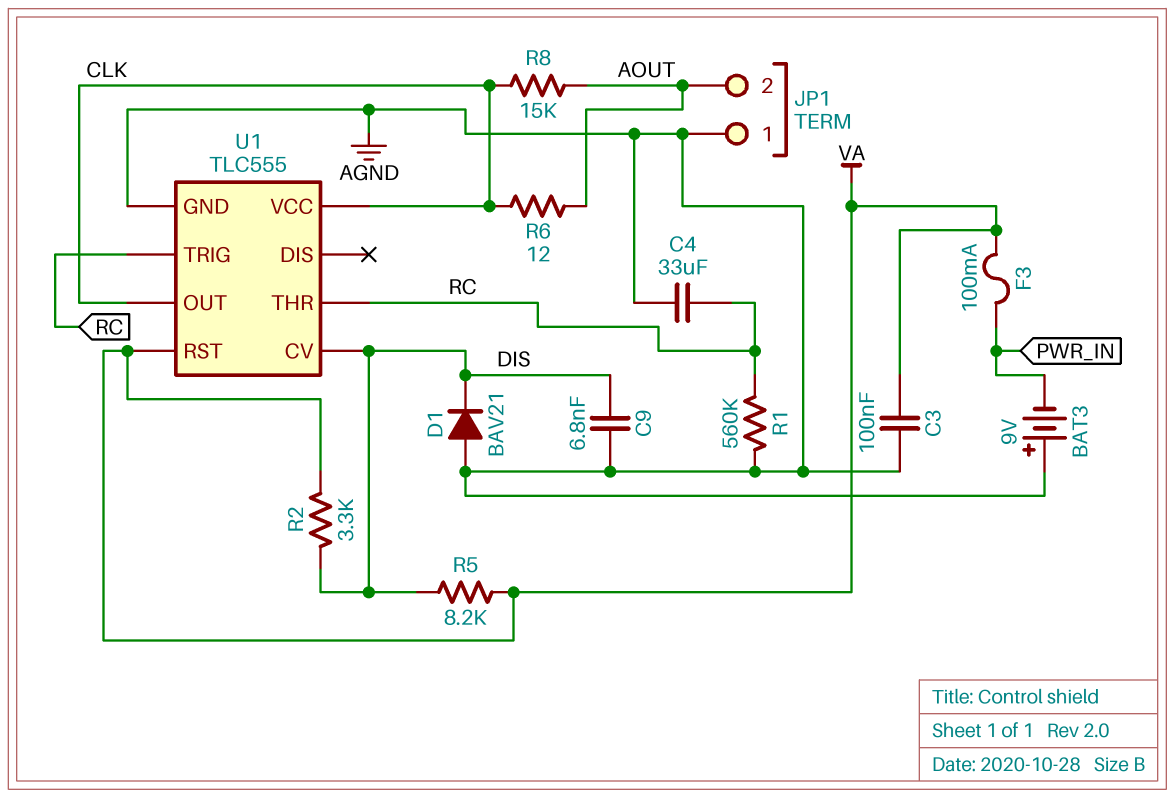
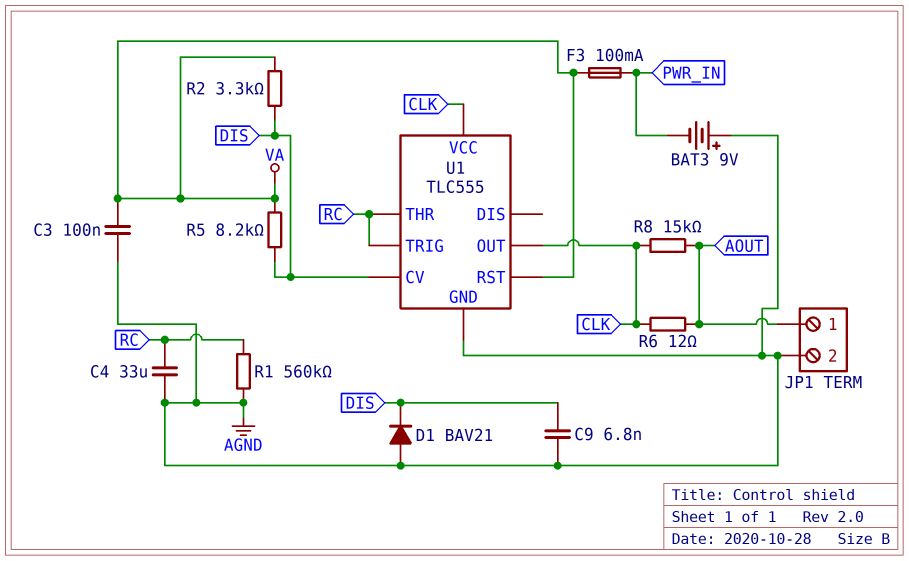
JP1 pin 1: AGND -> AOUT
JP1 pin 2: AOUT -> AGND

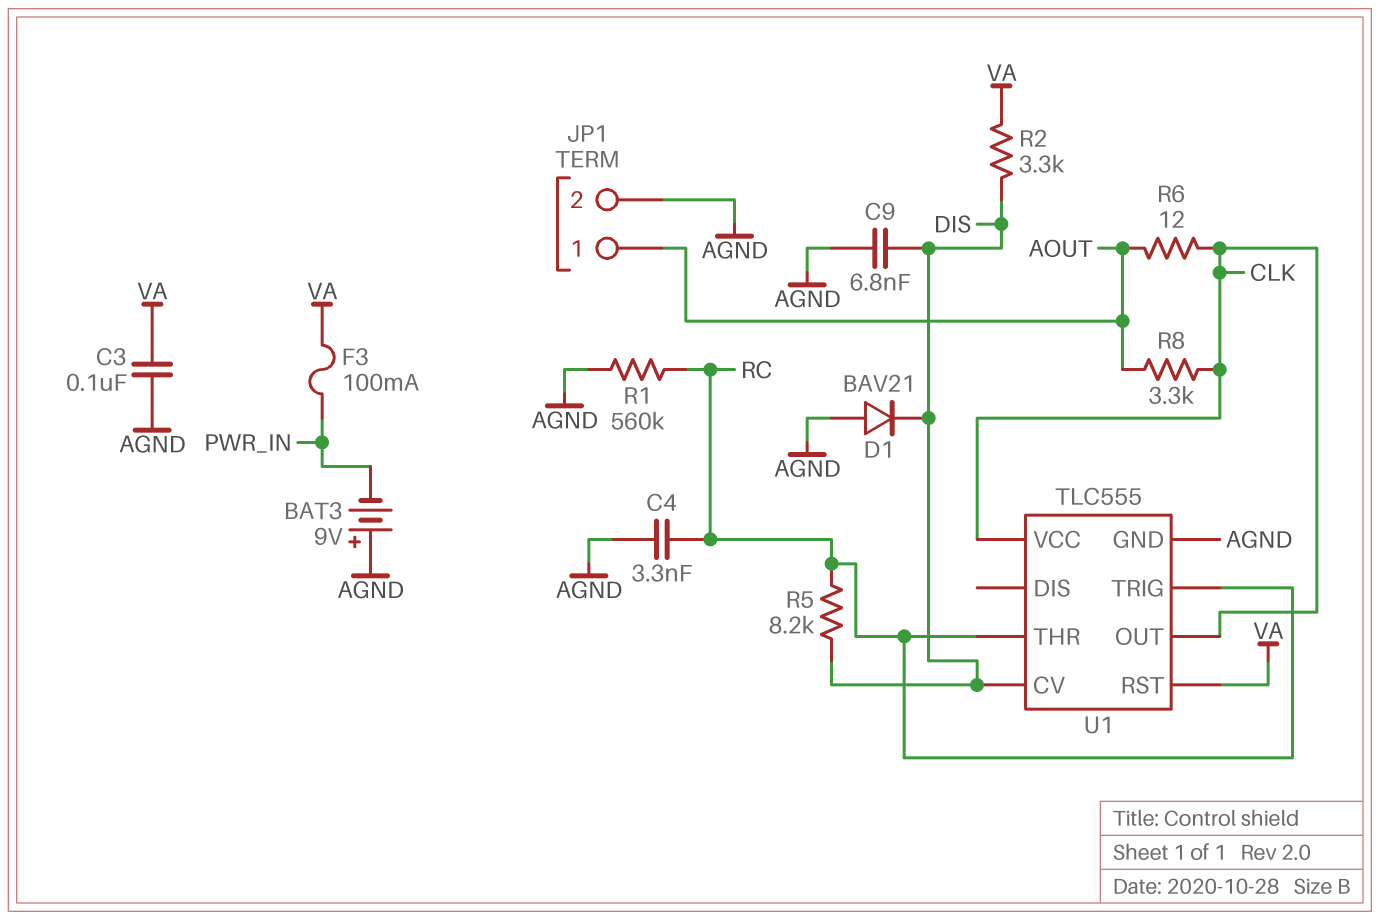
C4: 33uF (AGND, RC) -> 3.3nF (AGND, RC)
R5: 8.2k (DIS, VA) -> 8.2k (DIS, RC)
R8: 15k (AOUT, CLK) -> 3.3k (AOUT, CLK)

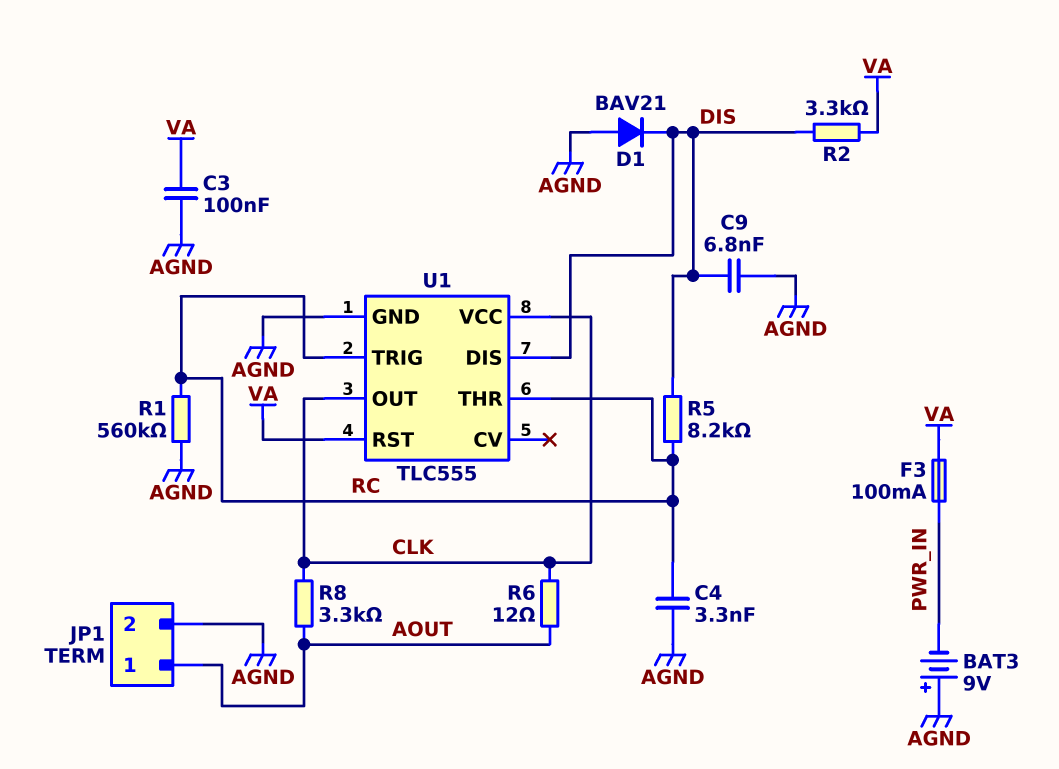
U1 pin CV: DIS -> none
U1 pin DIS: none -> DIS

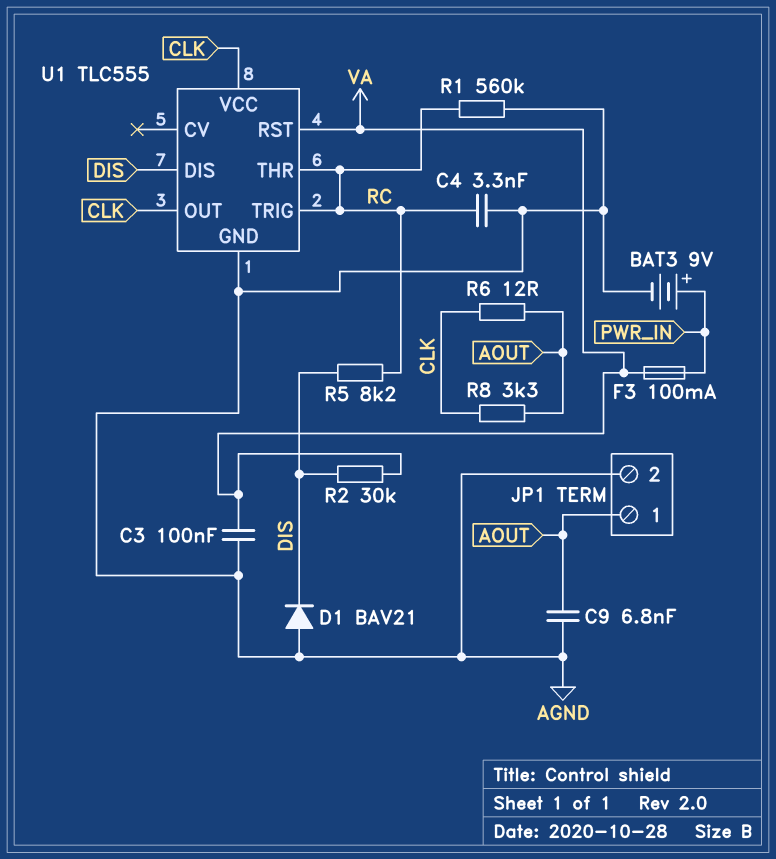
BAT3: 9V (plus AGND, minus PWR_IN) -> 9V (plus PWR_IN, minus AGND)
C9: 6.8nF (AGND, DIS) -> 6.8nF (AGND, AOUT)
R2: 3.3k (DIS, VA) -> 30k (DIS, VA)

